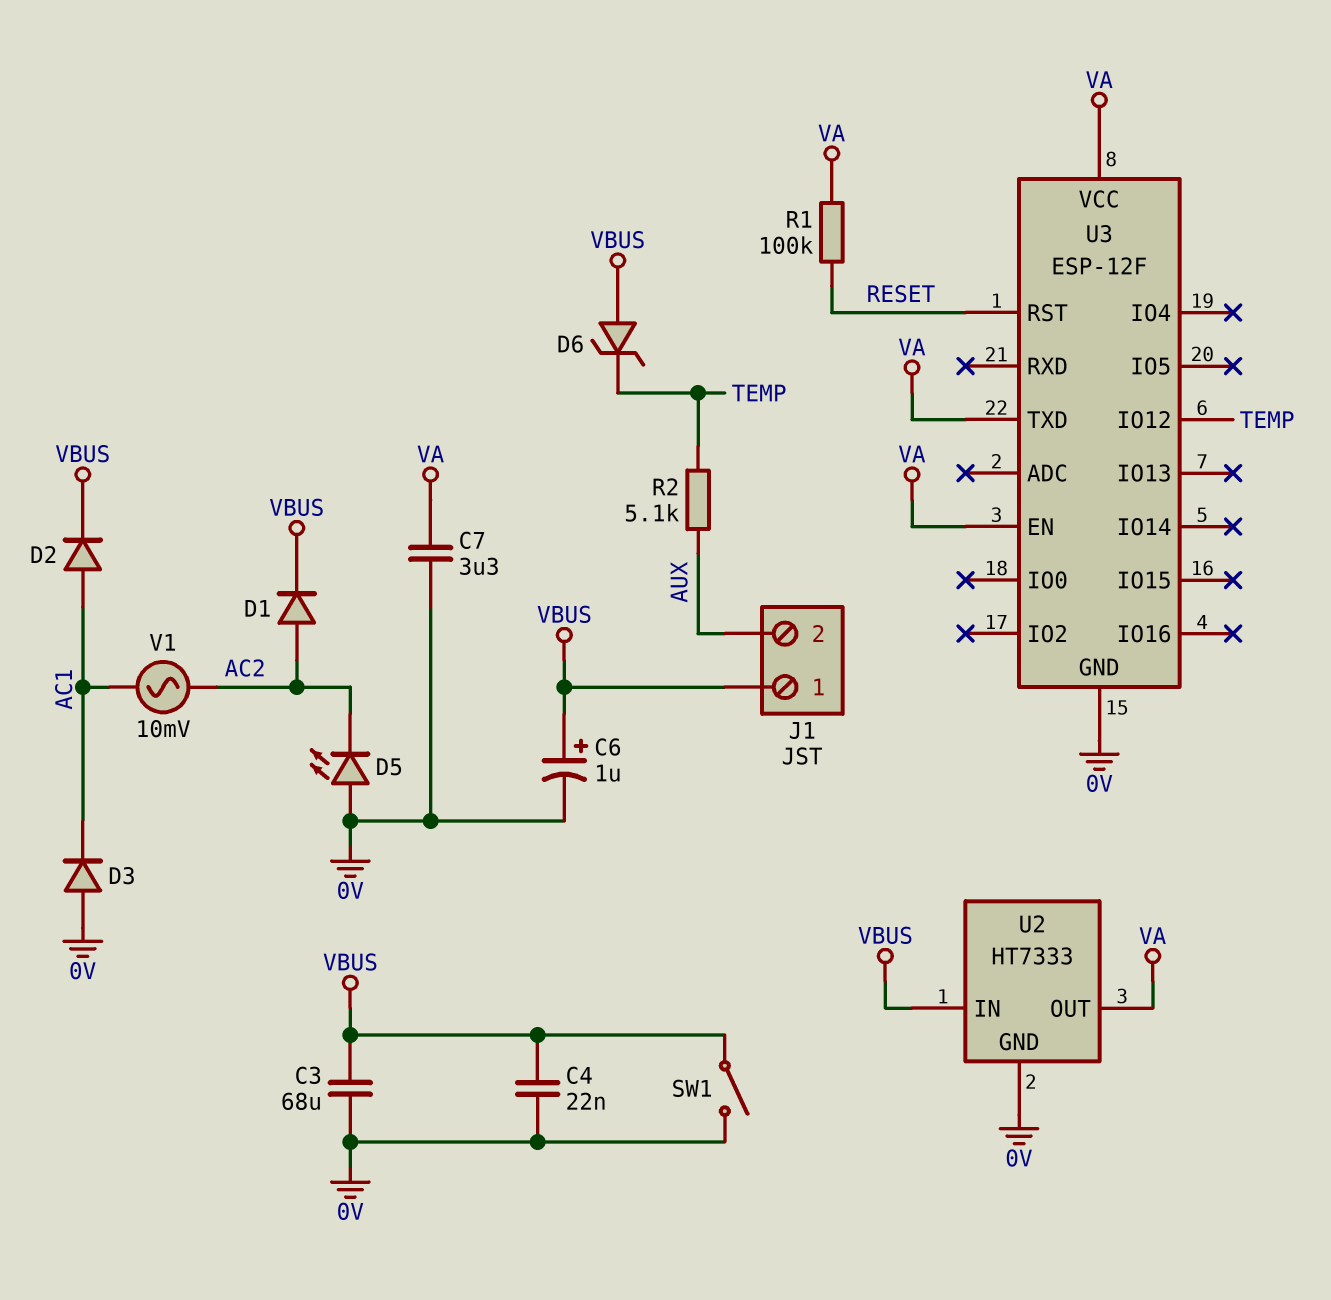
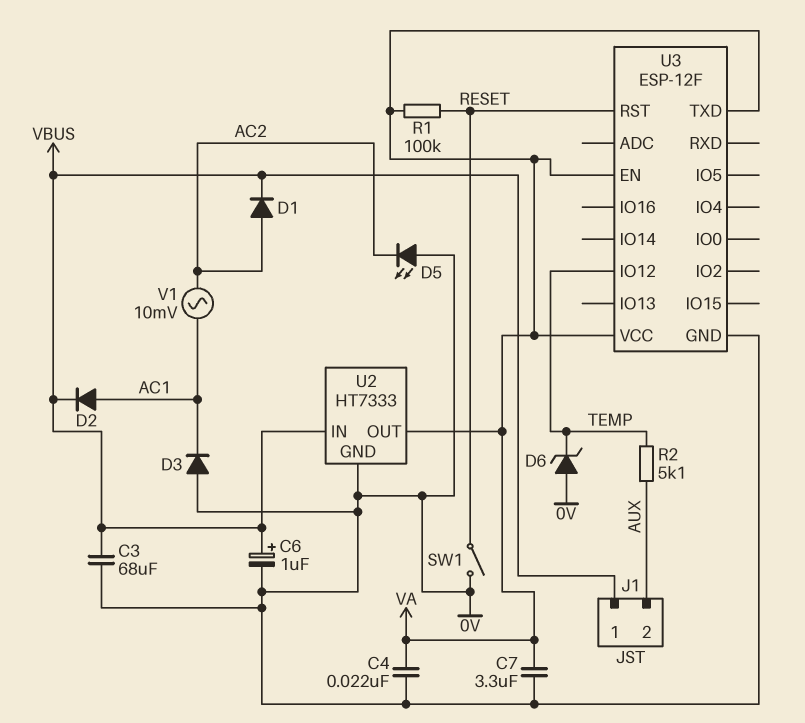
C4: 22nF (0V, VBUS) -> 22nF (0V, VA)
D6: zener (A VBUS, K TEMP) -> zener (A 0V, K TEMP)
SW1: switch (0V, VBUS) -> switch (0V, RESET)

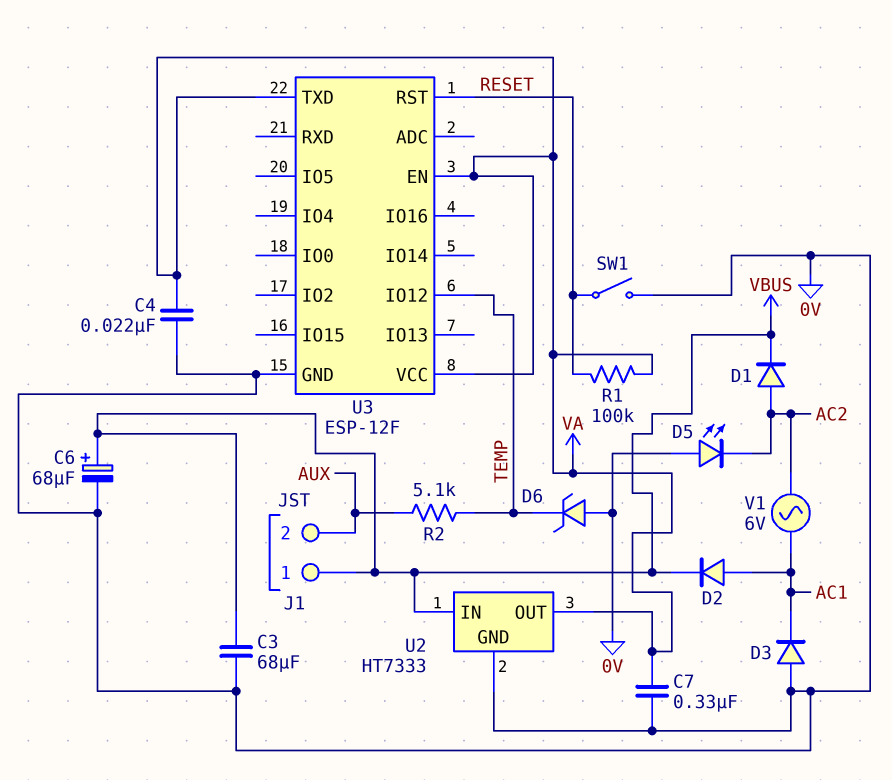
C6: 1uF (plus VBUS, minus 0V) -> 68uF (plus VBUS, minus 0V)
C7: 3.3uF (0V, VA) -> 330nF (0V, VA)
V1: AC 10mV (AC1, AC2) -> AC 6V (AC1, AC2)

